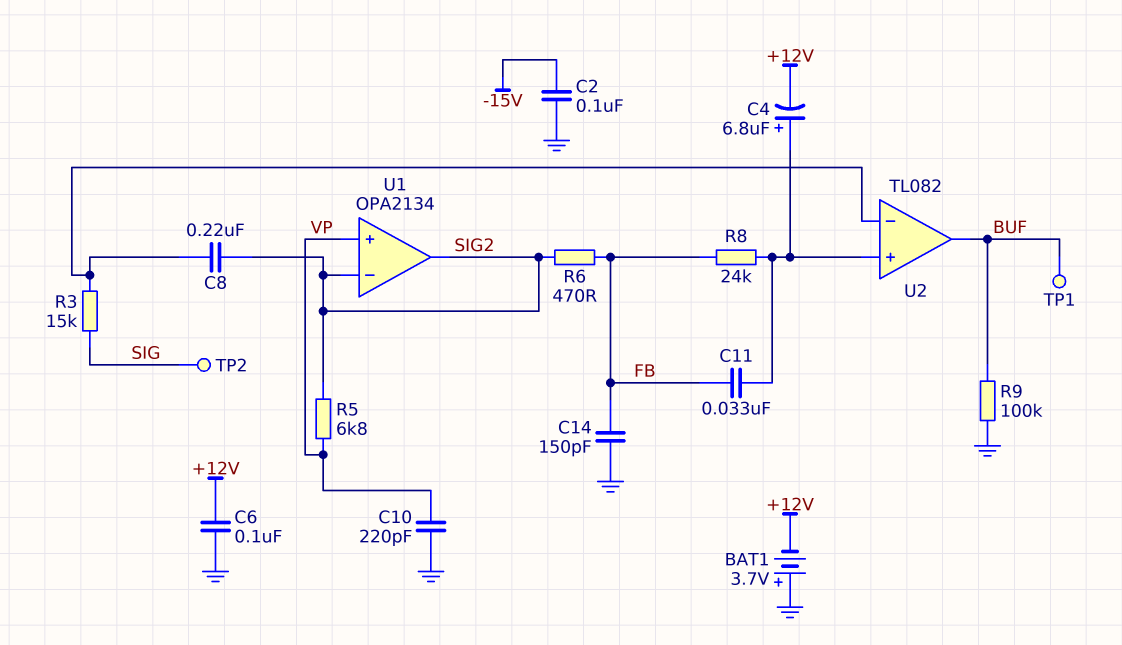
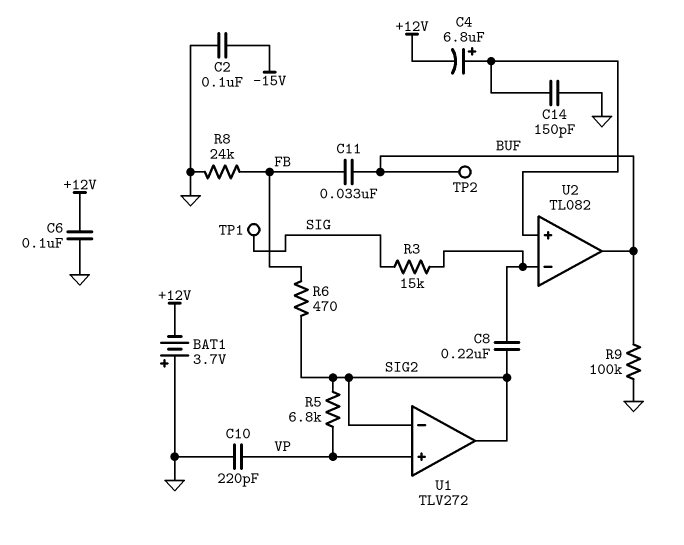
C11: 33nF (FB, U2/in+) -> 33nF (BUF, FB)
C14: 150pF (FB, GND) -> 150pF (GND, U2/in+)
R8: 24k (FB, U2/in+) -> 24k (FB, GND)
TP1: test point (BUF) -> test point (SIG)
TP2: test point (SIG) -> test point (BUF)
U1: OPA2134 -> TLV272

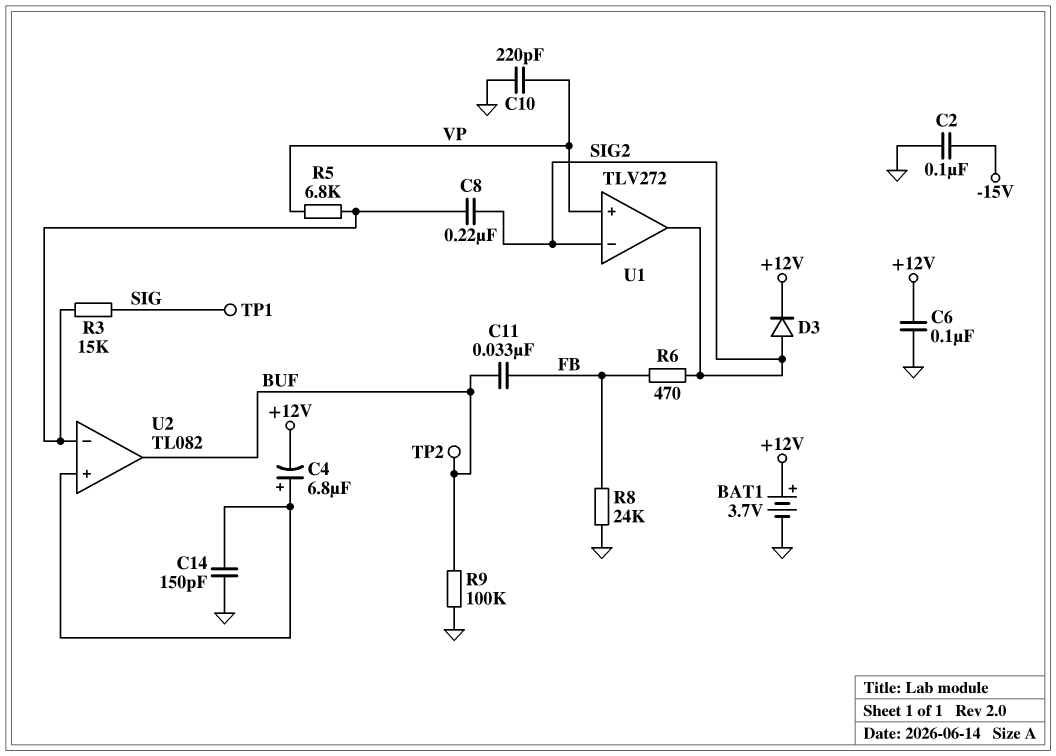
BAT1: 3.7V (plus GND, minus +12V) -> 3.7V (plus +12V, minus GND)
D3: none -> diode (A SIG2, K +12V)
R5: 6.8k (SIG2, VP) -> 6.8k (U2/in-, VP)

